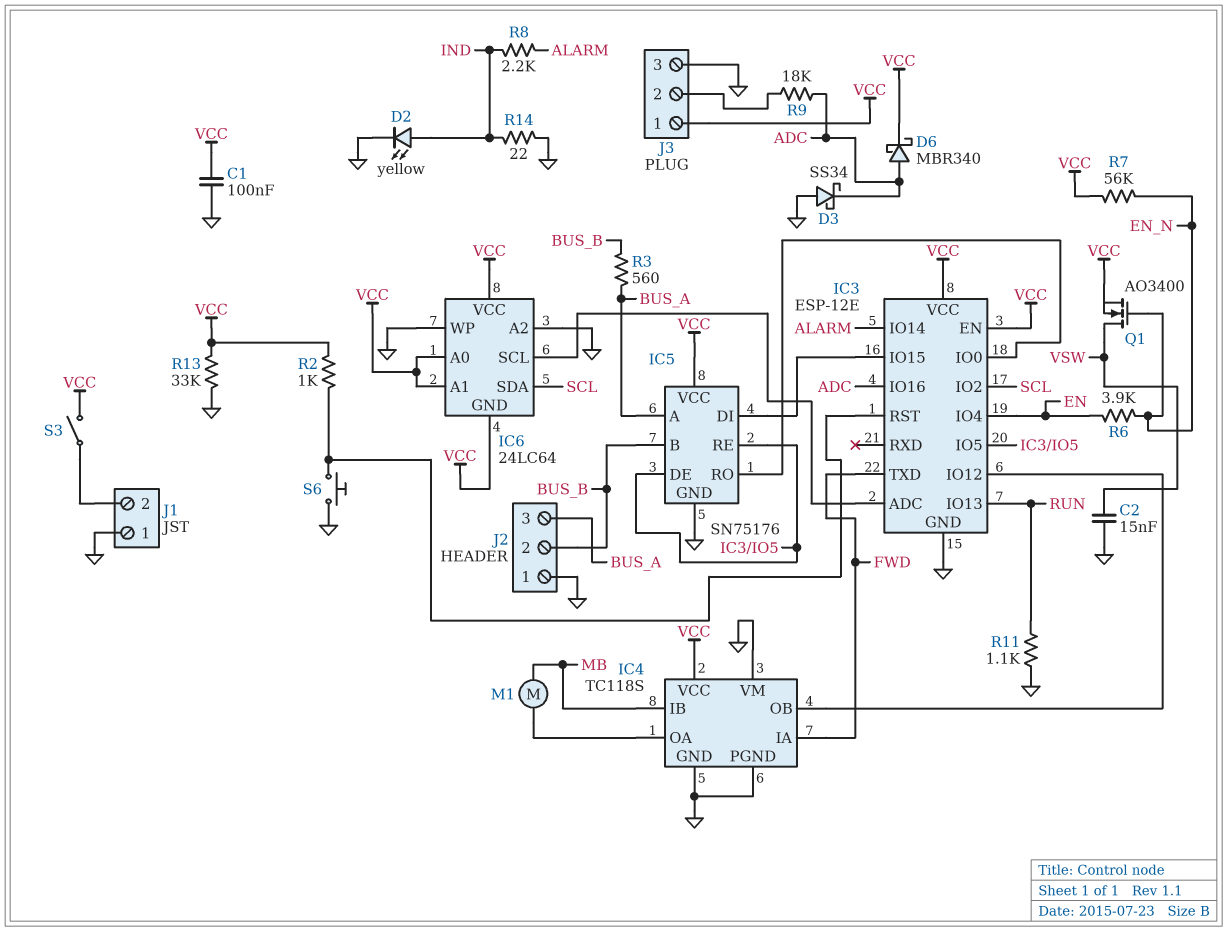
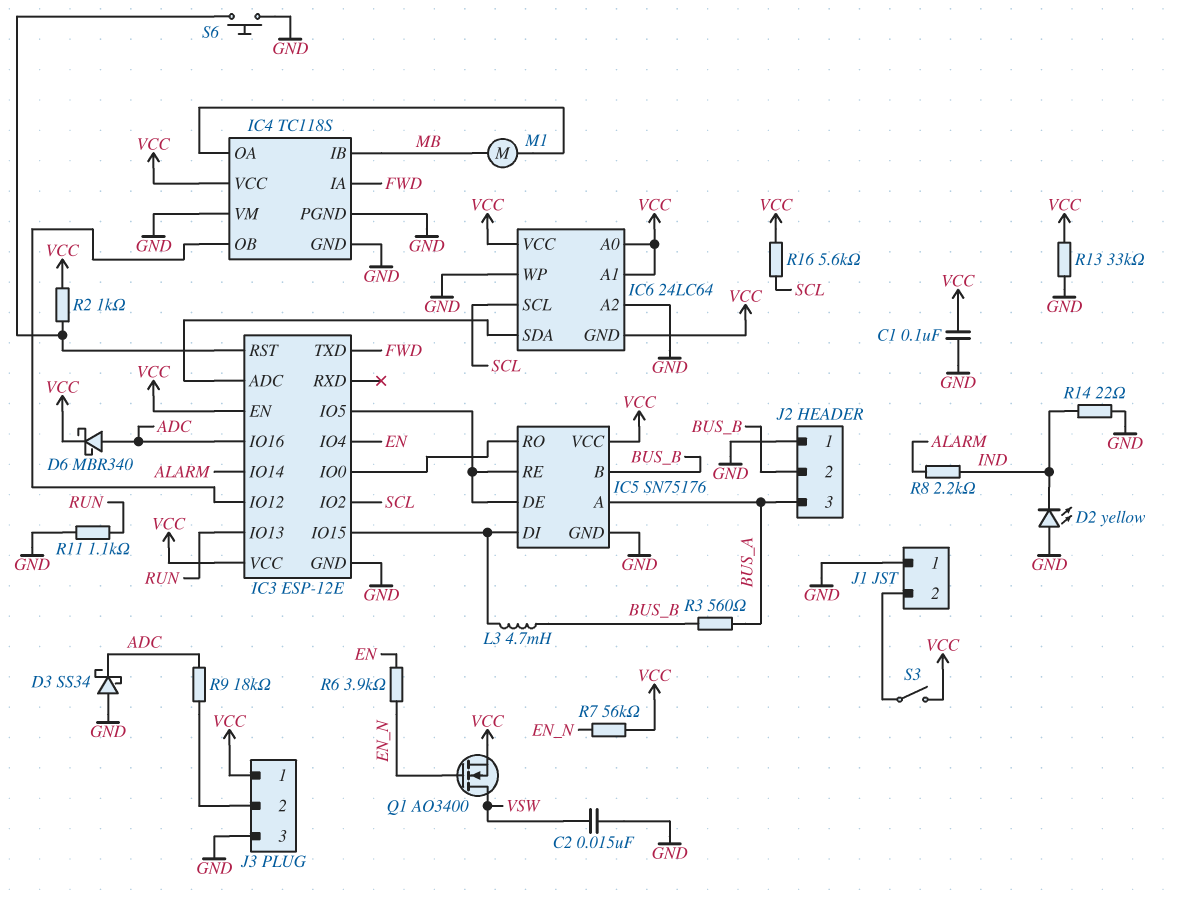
D2: LED yellow (A IND, K GND) -> LED yellow (A GND, K IND)
IC6 pin SCL: IC3/ADC -> SCL
IC6 pin SDA: SCL -> IC3/ADC
L3: none -> 4.7mH (BUS_B, IC3/IO15)
R16: none -> 5.6k (SCL, VCC)

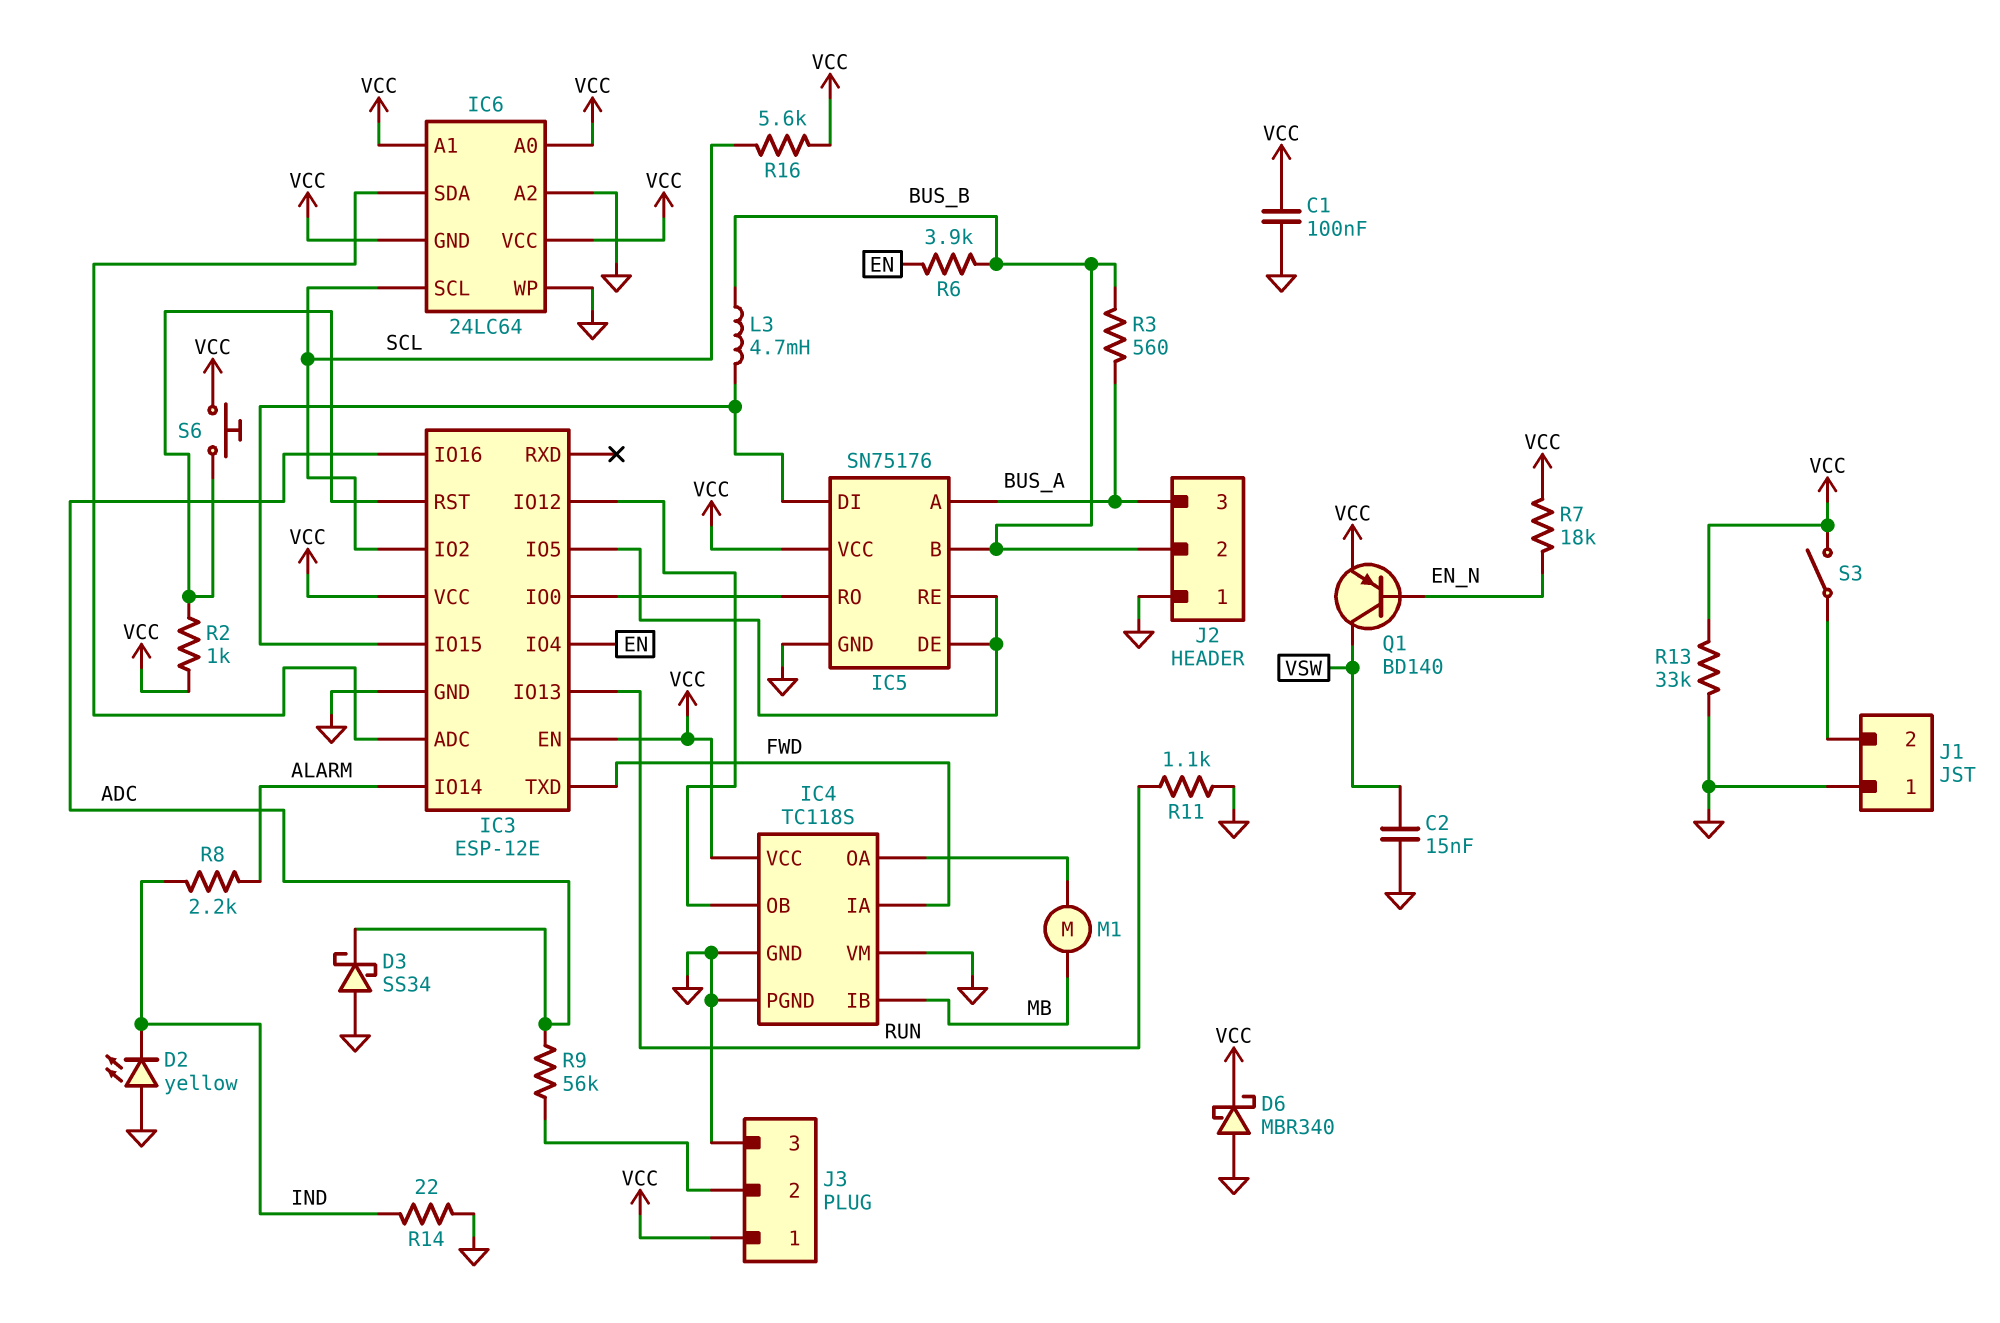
D6: schottky MBR340 (A ADC, K VCC) -> schottky MBR340 (A GND, K VCC)
Q1: NMOS AO3400 (G EN_N, D VSW, S VCC) -> PNP BD140 (B EN_N, C VSW, E VCC)
R6: 3.9k (EN, EN_N) -> 3.9k (BUS_B, EN)
R7: 56k (EN_N, VCC) -> 18k (EN_N, VCC)
R9: 18k (ADC, J3/2) -> 56k (ADC, J3/2)
S6: button (GND, IC3/RST) -> button (IC3/RST, VCC)

